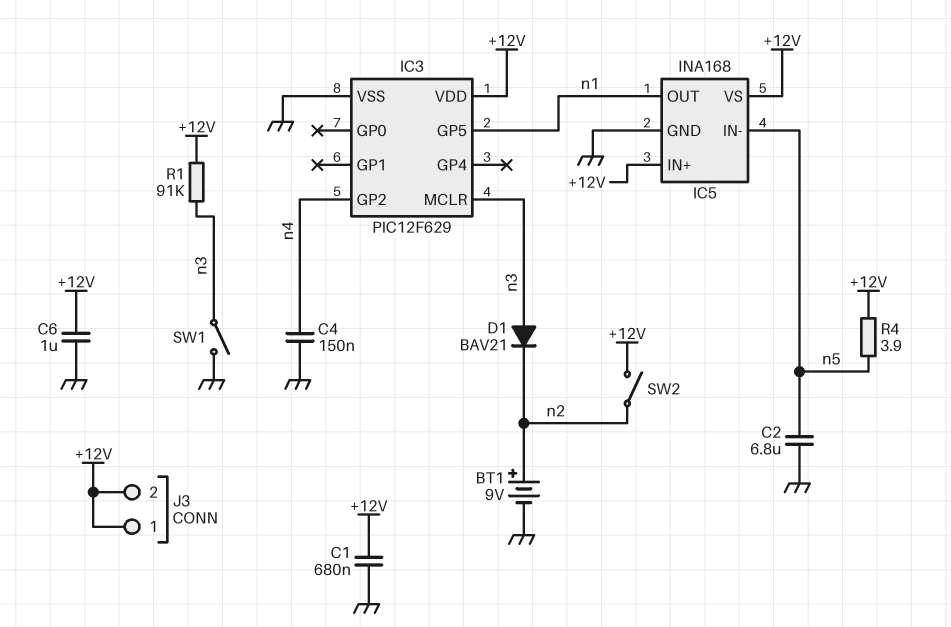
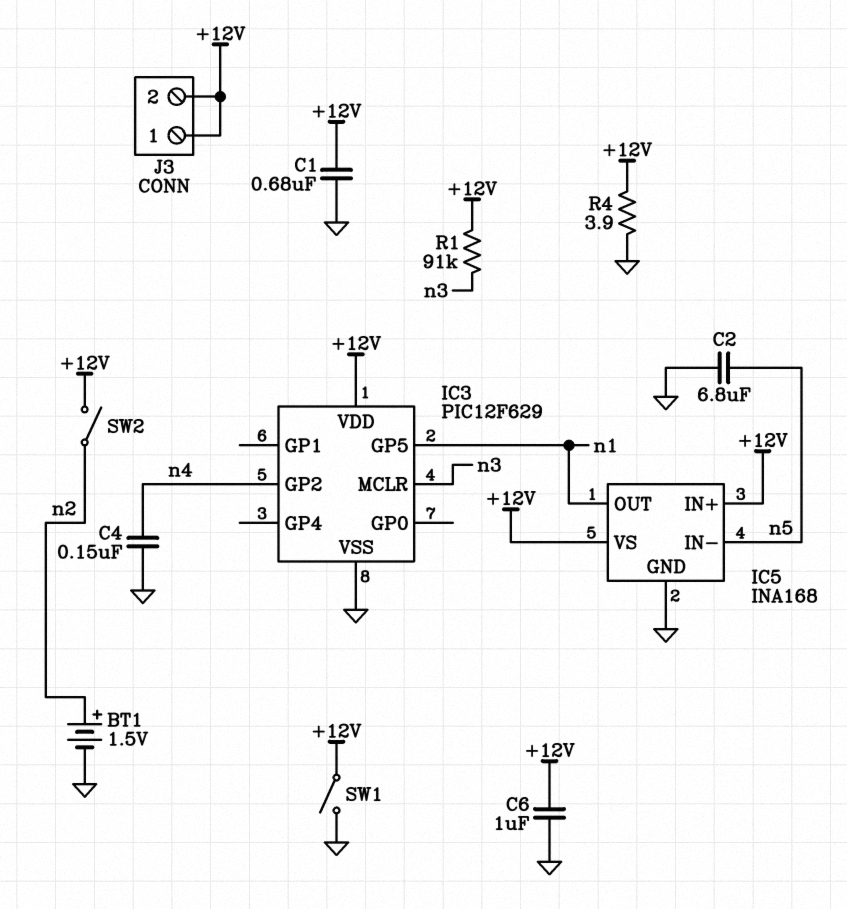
BT1: 9V (plus n2, minus GND) -> 1.5V (plus n2, minus GND)
D1: diode BAV21 (A n3, K n2) -> none
R4: 3.9 (+12V, n5) -> 3.9 (+12V, GND)
SW1: switch (GND, n3) -> switch (+12V, GND)

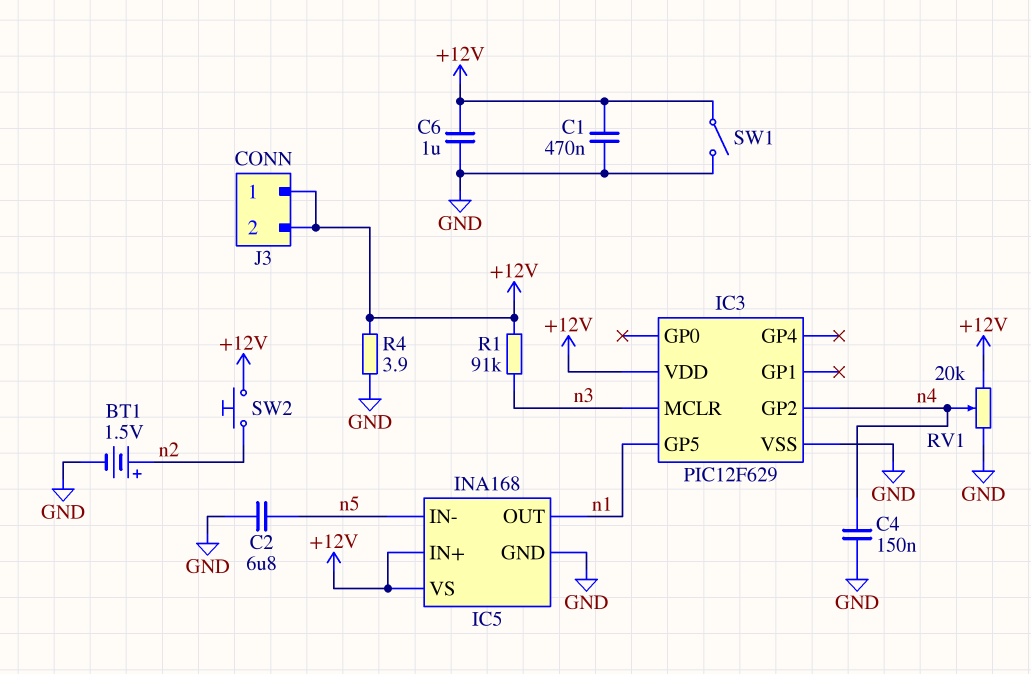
C1: 680nF (+12V, GND) -> 470nF (+12V, GND)
RV1: none -> 20k (+12V, GND, wiper n4)
SW2: switch (+12V, n2) -> button (+12V, n2)

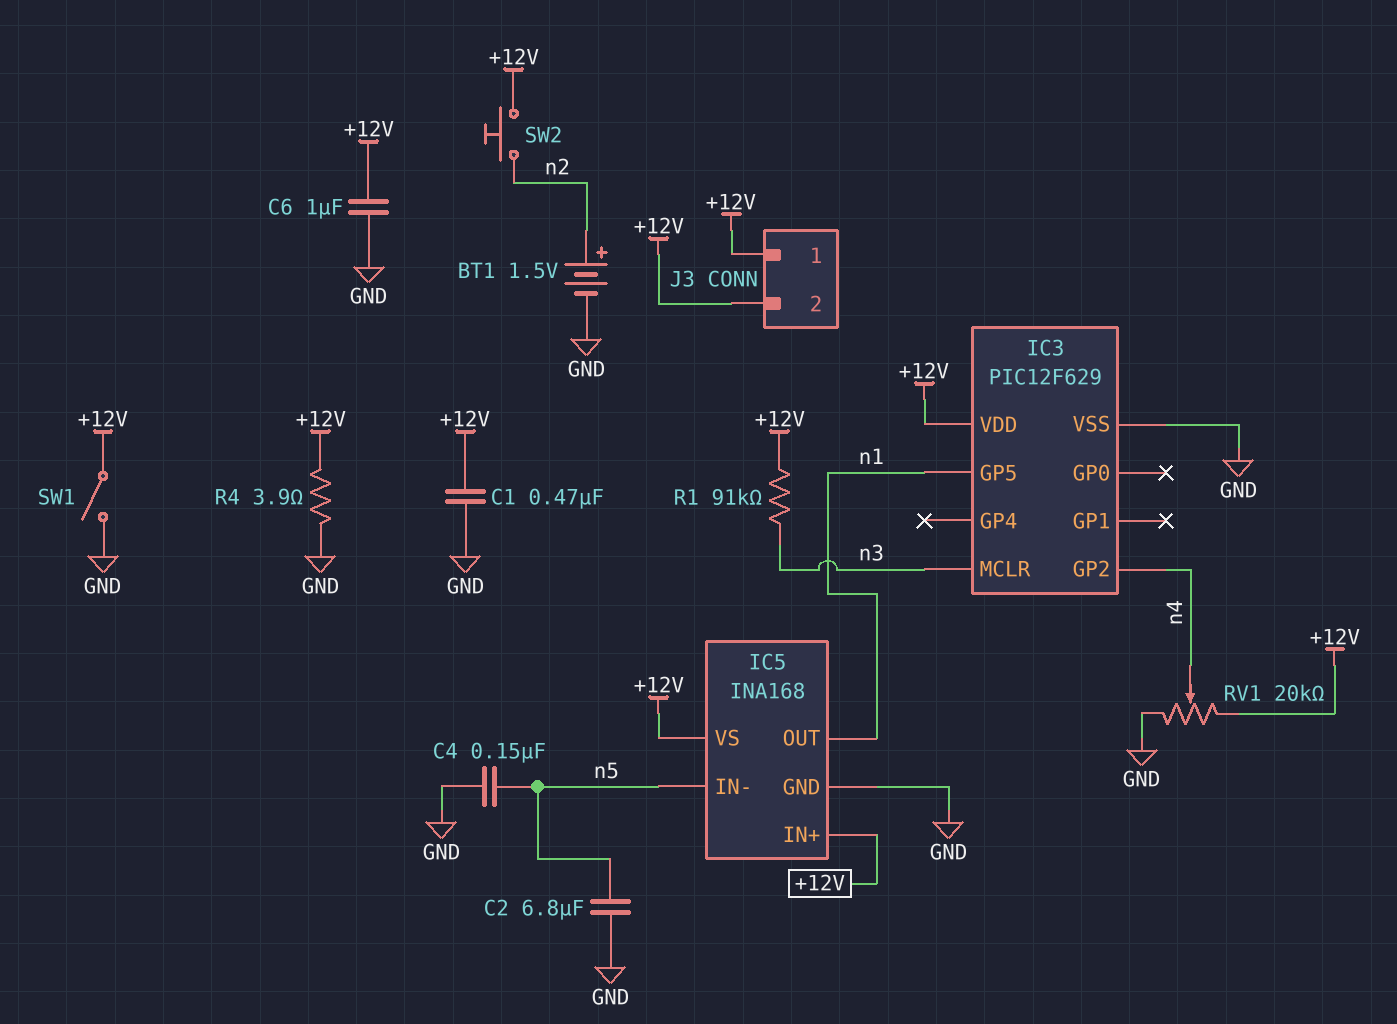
C4: 150nF (GND, n4) -> 150nF (GND, n5)

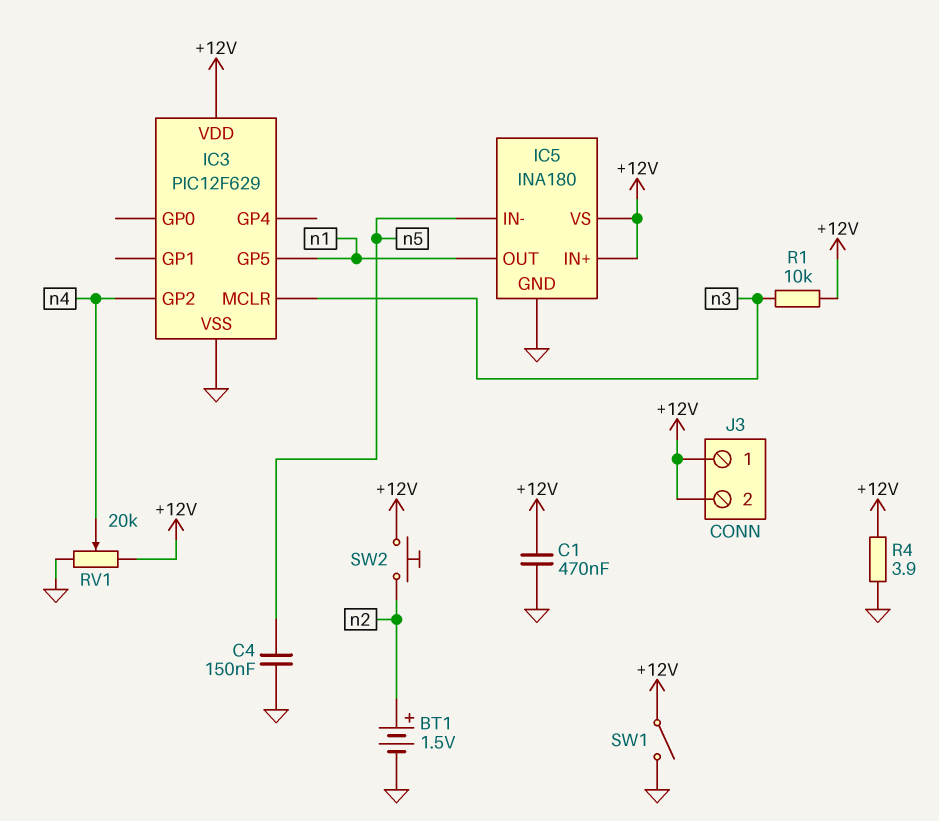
C2: 6.8uF (GND, n5) -> none
C6: 1uF (+12V, GND) -> none
IC5: INA168 -> INA180
R1: 91k (+12V, n3) -> 10k (+12V, n3)

